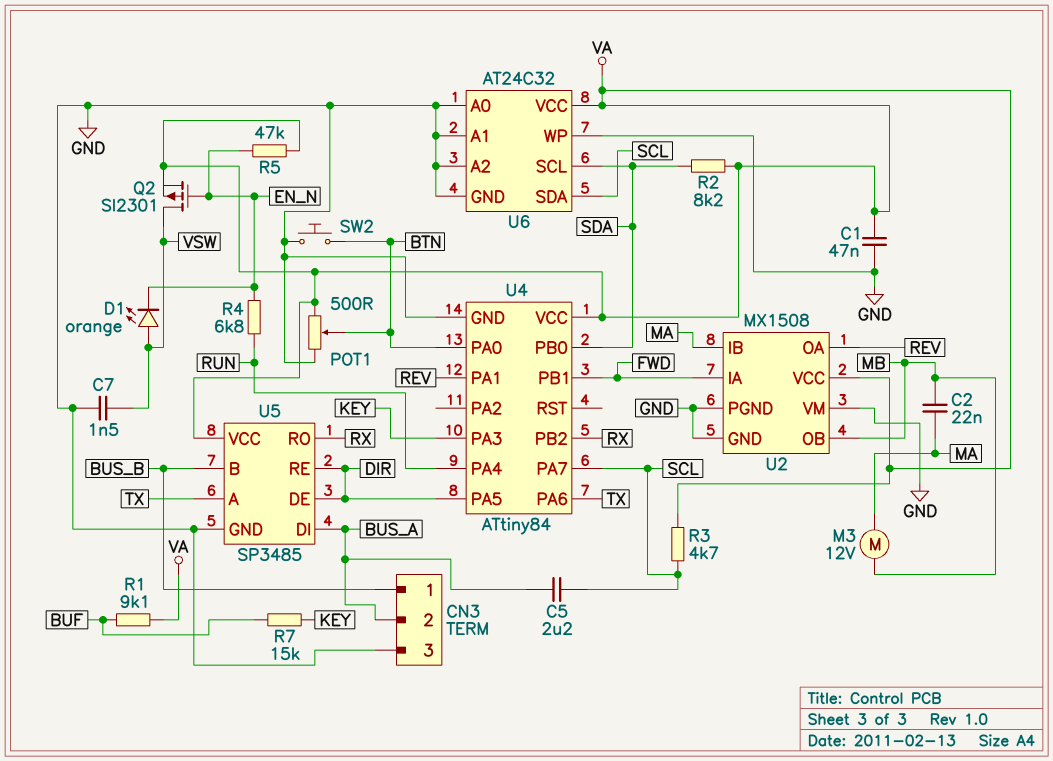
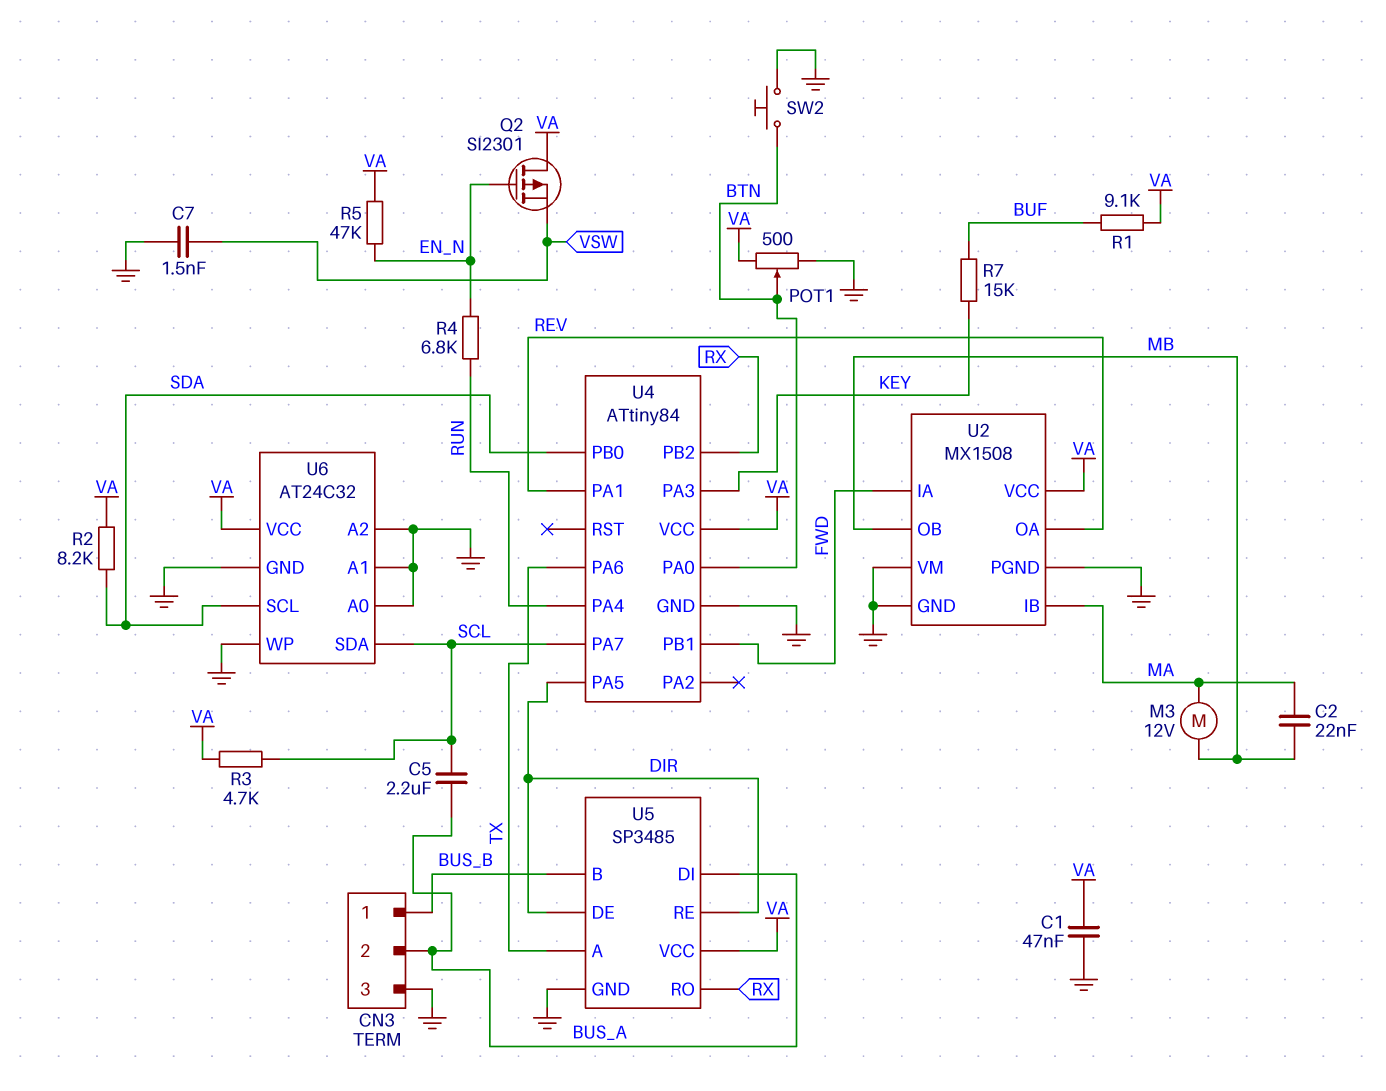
D1: LED orange (A VSW, K EN_N) -> none
Q2: PMOS SI2301 (G EN_N, D VSW, S VA) -> PMOS SI2301 (G EN_N, D VA, S VSW)

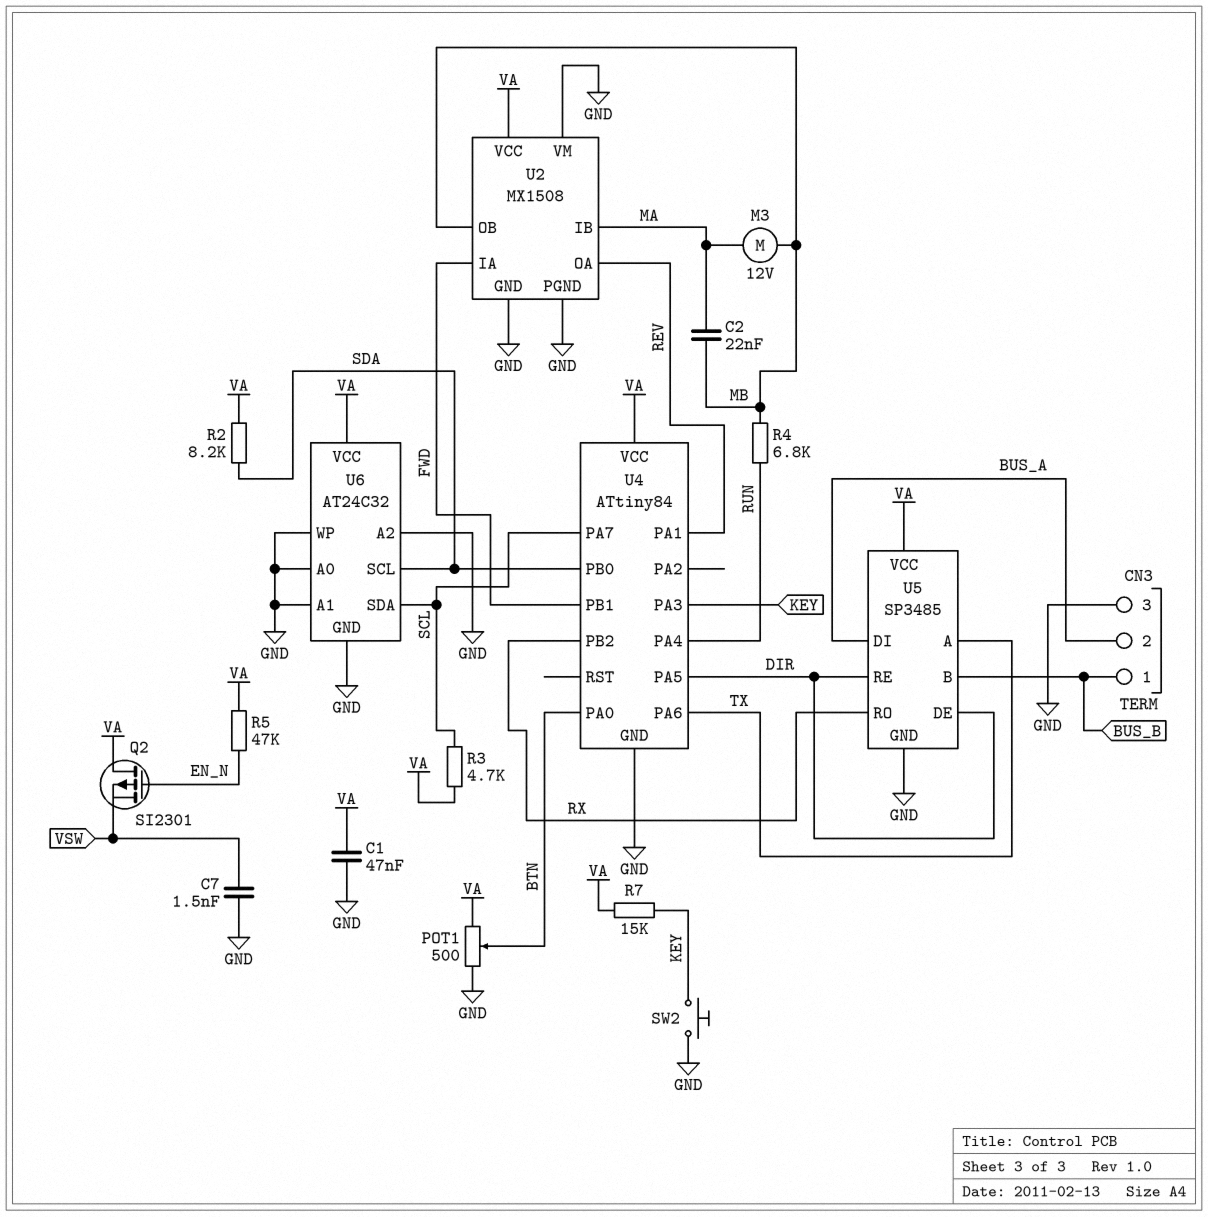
C5: 2.2uF (BUS_A, SCL) -> none
R1: 9.1k (BUF, VA) -> none
R4: 6.8k (EN_N, RUN) -> 6.8k (MB, RUN)
R7: 15k (BUF, KEY) -> 15k (KEY, VA)
SW2: button (BTN, GND) -> button (GND, KEY)

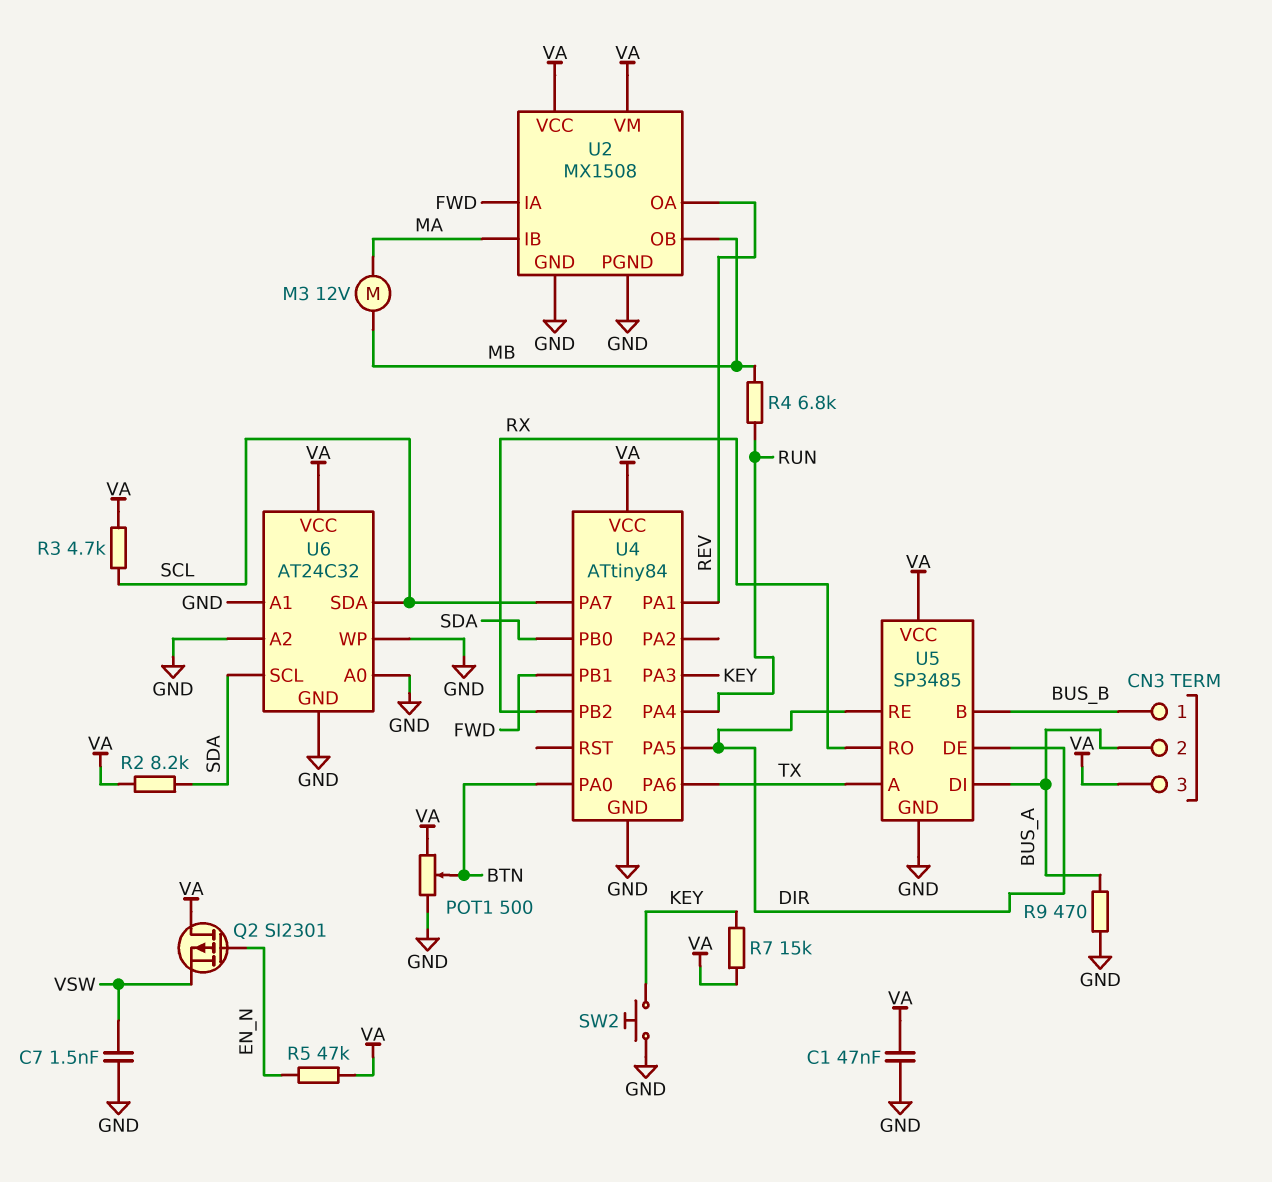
C2: 22nF (MA, MB) -> none
CN3 pin 3: GND -> VA
R9: none -> 470 (BUS_A, GND)
U2 pin VM: GND -> VA

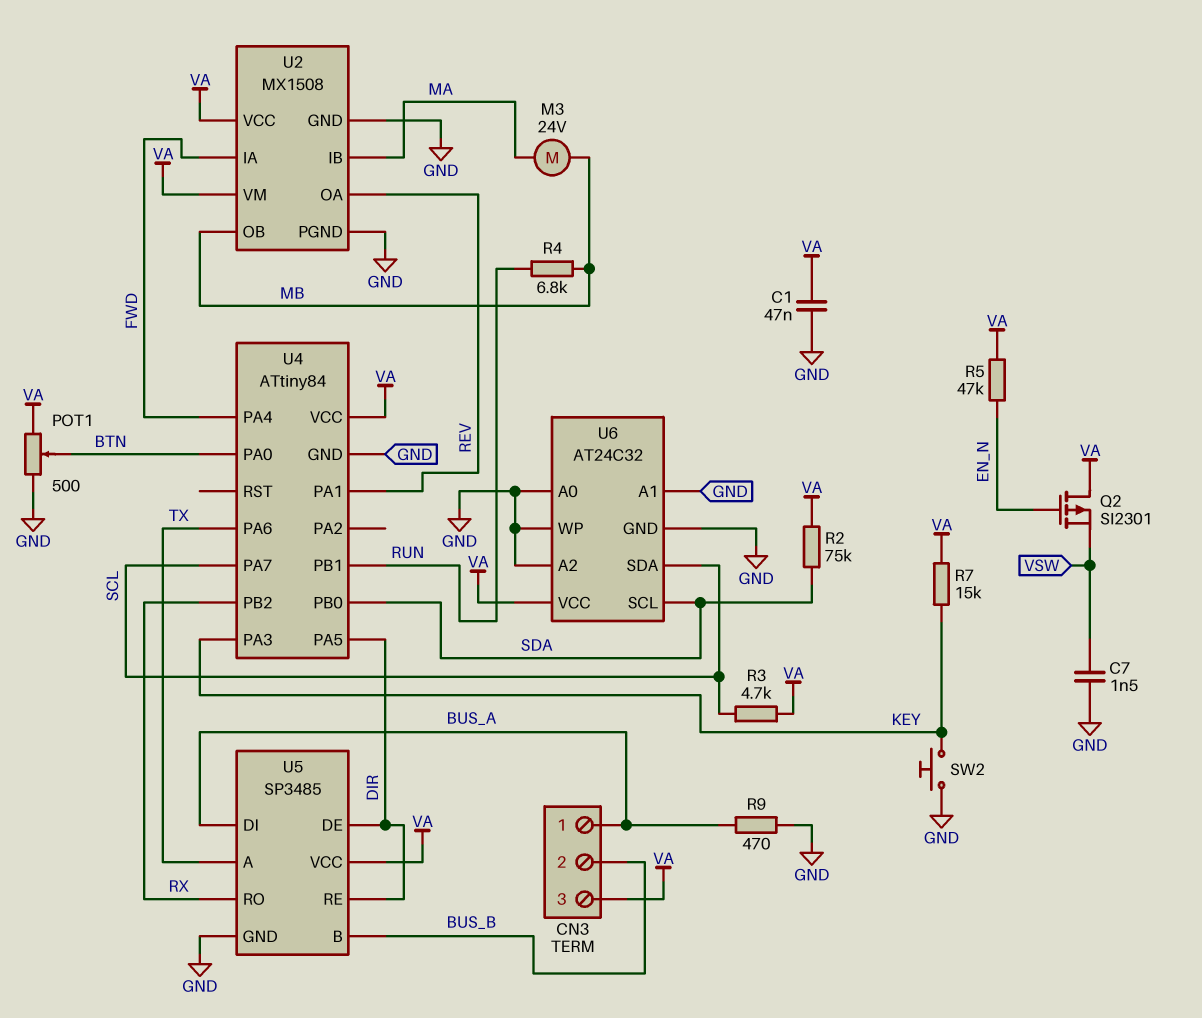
CN3 pin 1: BUS_B -> BUS_A
CN3 pin 2: BUS_A -> BUS_B
M3: motor 12V (MA, MB) -> motor 24V (MA, MB)
R2: 8.2k (SDA, VA) -> 75k (SDA, VA)
U4 pin PA4: RUN -> FWD
U4 pin PB1: FWD -> RUN

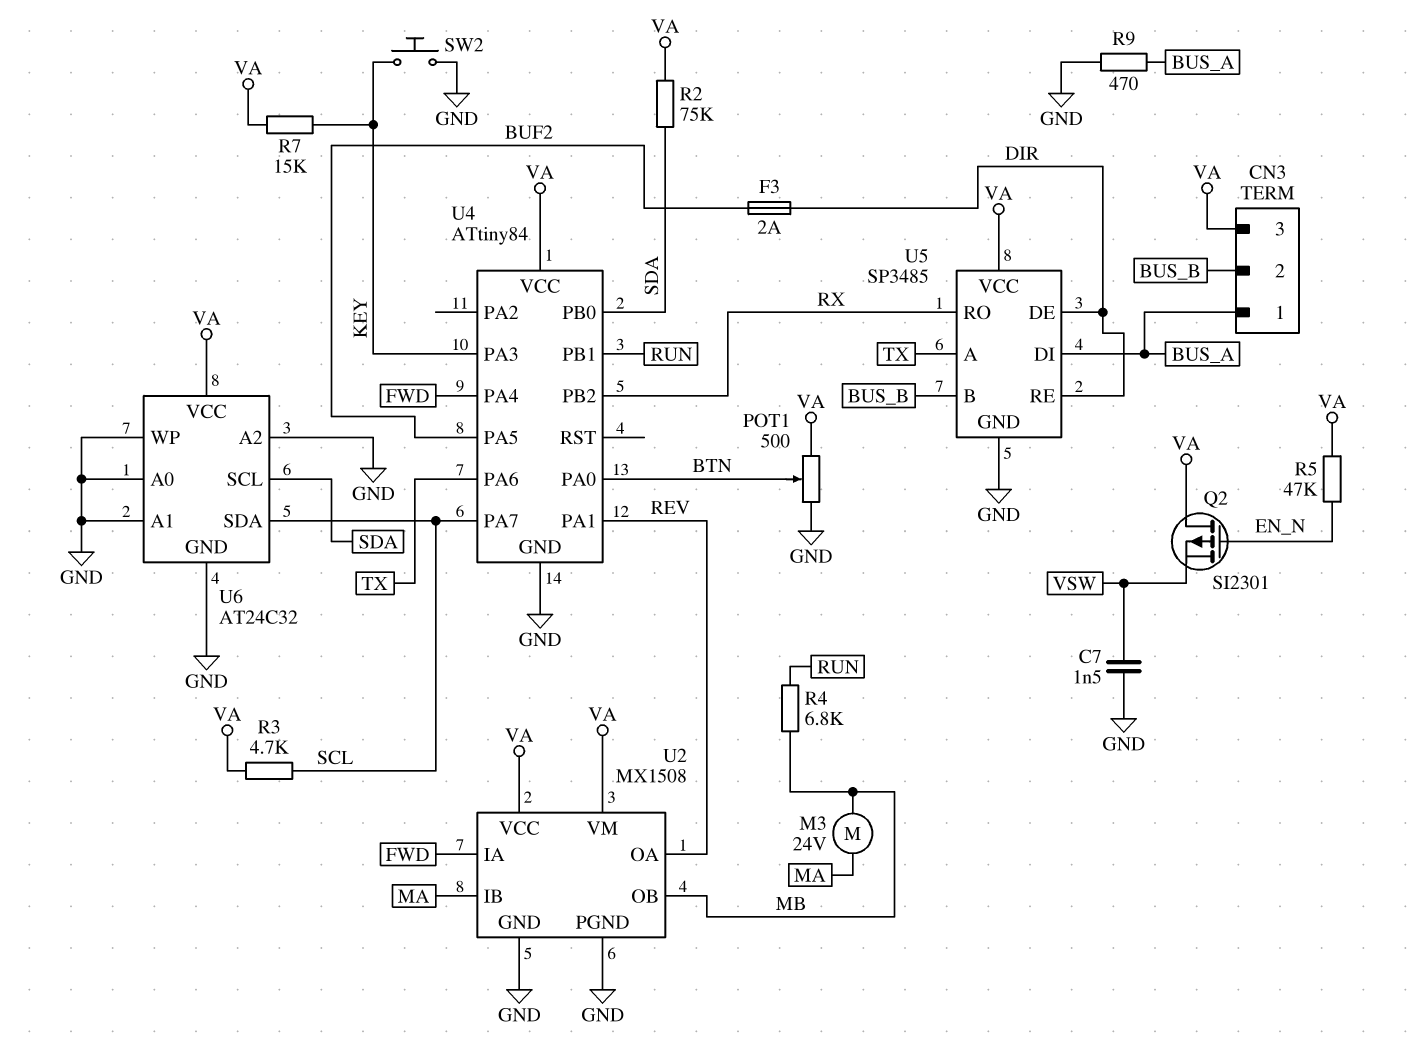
C1: 47nF (GND, VA) -> none
F3: none -> 2A (BUF2, DIR)
U4 pin PA5: DIR -> BUF2

